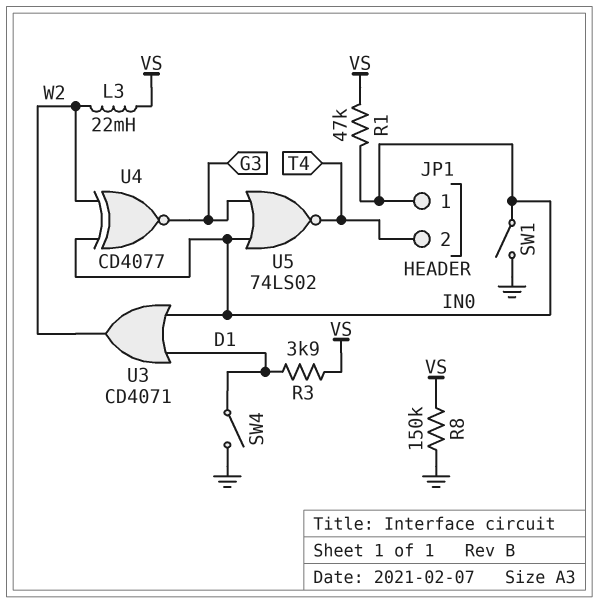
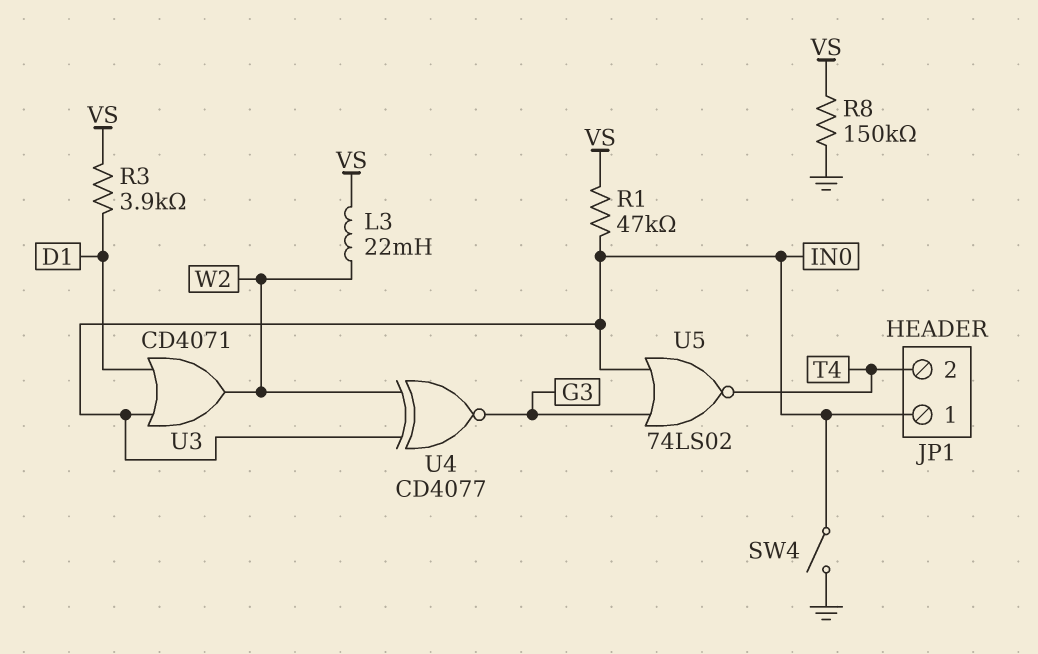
SW1: switch (GND, IN0) -> none
SW4: switch (D1, GND) -> switch (GND, IN0)

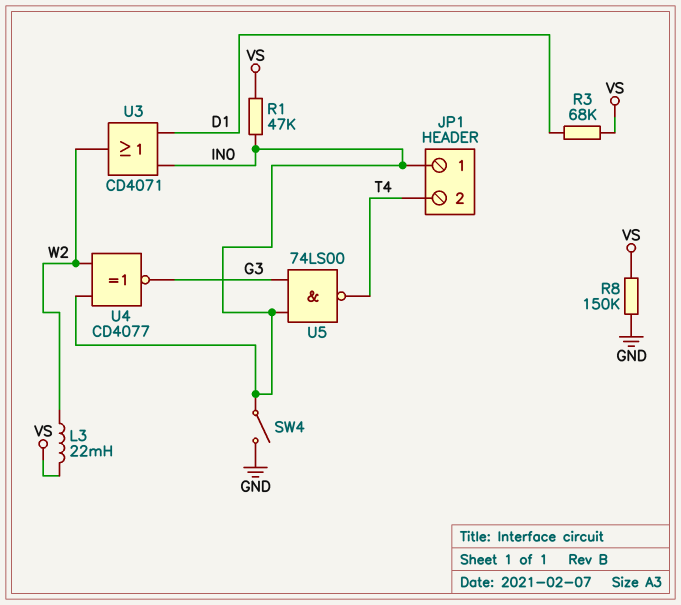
R3: 3.9k (D1, VS) -> 68k (D1, VS)
U5: NOR 74LS02 (in G3, in IN0, out T4) -> NAND 74LS00 (in G3, in IN0, out T4)

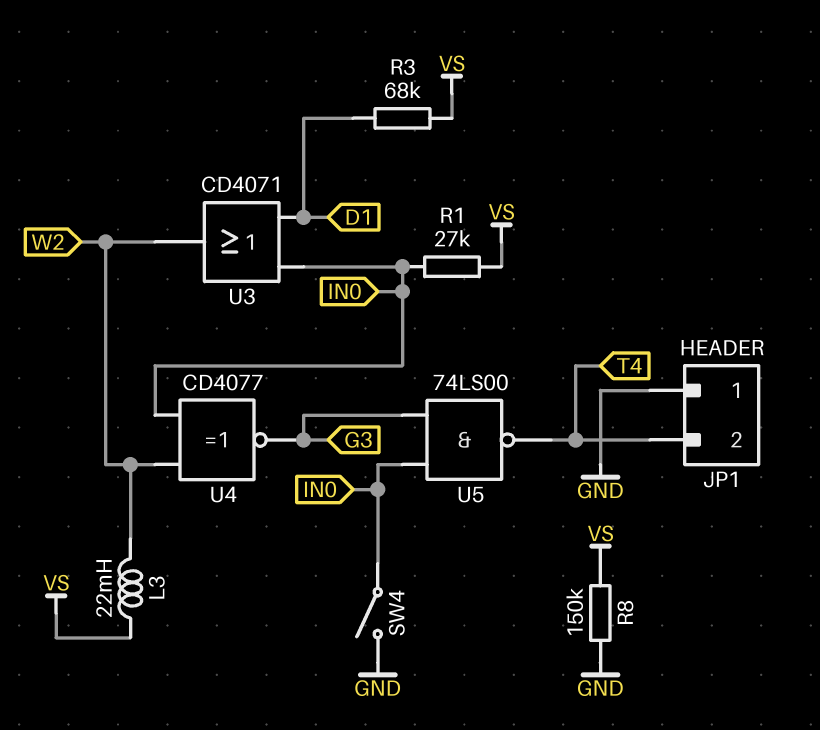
JP1 pin 1: IN0 -> GND
R1: 47k (IN0, VS) -> 27k (IN0, VS)

